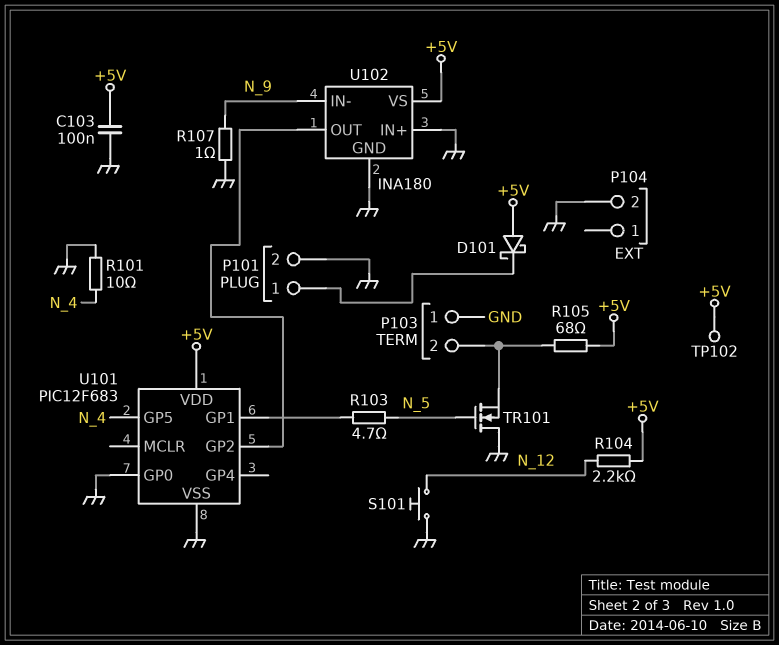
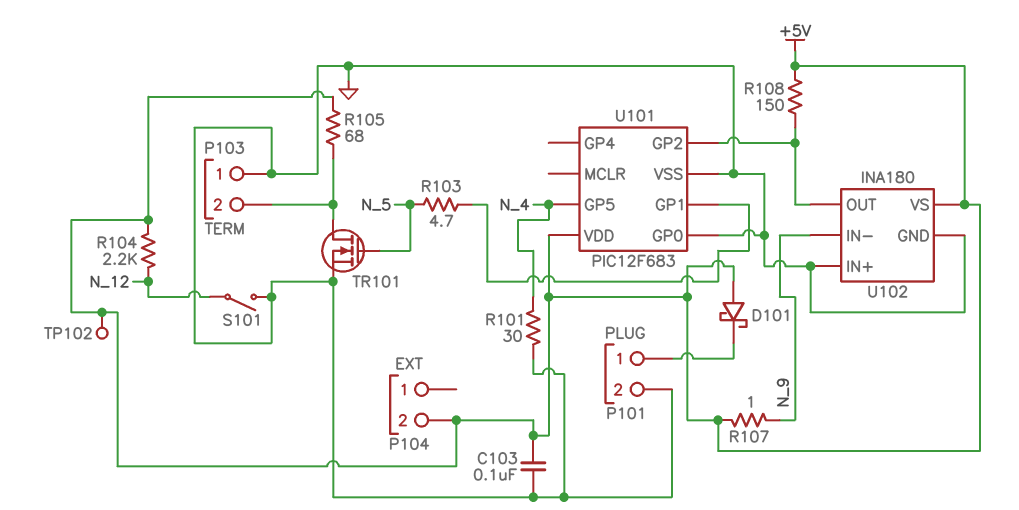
P104 pin 2: GND -> +5V
R101: 10 (GND, N_4) -> 30 (GND, N_4)
R107: 1 (GND, N_9) -> 1 (+5V, N_9)
R108: none -> 150 (+5V, U101/GP2)
S101: button (GND, N_12) -> switch (GND, N_12)
TR101: NMOS (G N_5, D GND, S P103/2) -> NMOS (G N_5, D P103/2, S GND)

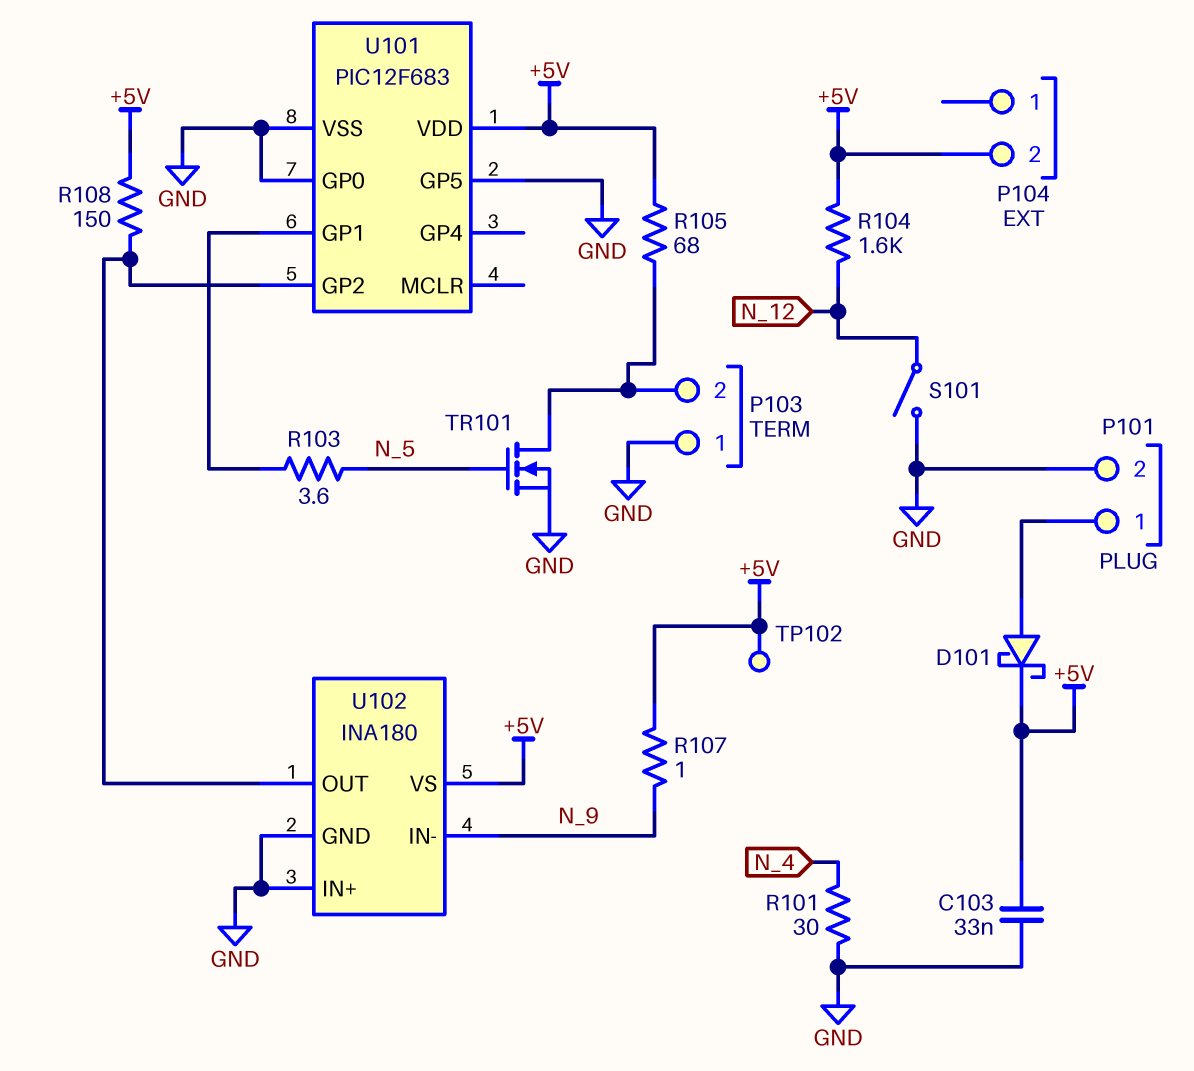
C103: 100nF (+5V, GND) -> 33nF (+5V, GND)
D101: schottky (A +5V, K P101/1) -> schottky (A P101/1, K +5V)
R103: 4.7 (N_5, U101/GP1) -> 3.6 (N_5, U101/GP1)
R104: 2.2k (+5V, N_12) -> 1.6k (+5V, N_12)
U101 pin GP5: N_4 -> GND

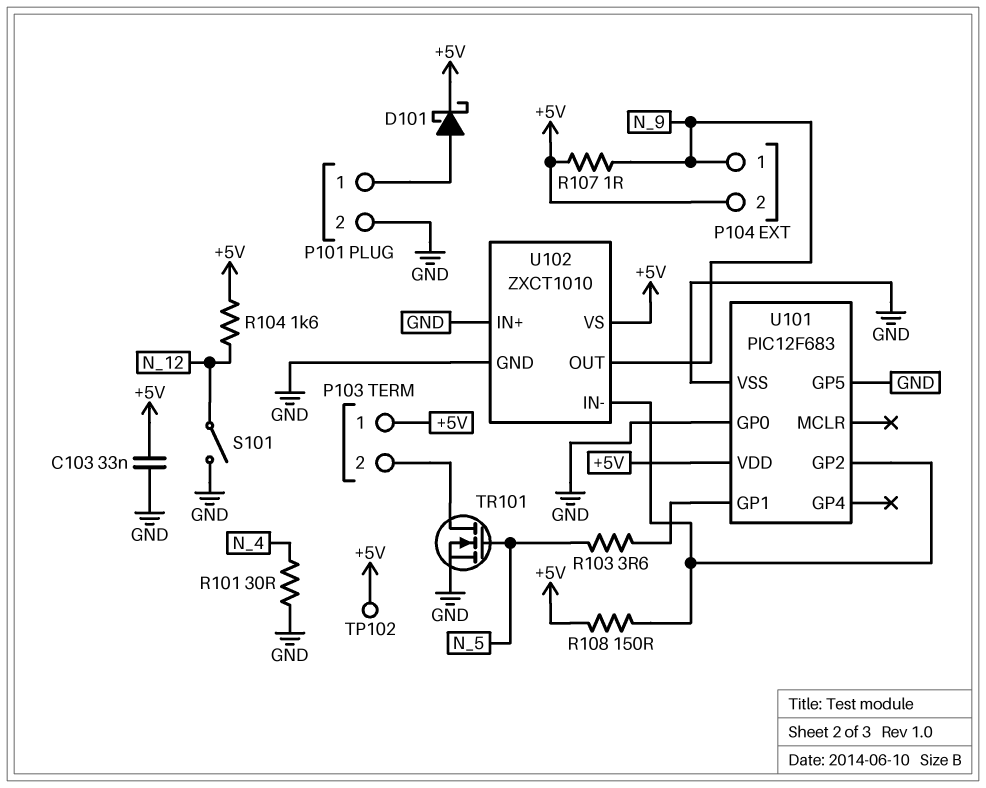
P103 pin 1: GND -> +5V
P104 pin 1: none -> N_9
R105: 68 (+5V, P103/2) -> none
U102: INA180 -> ZXCT1010
U102 pin IN-: N_9 -> U101/GP2
U102 pin OUT: U101/GP2 -> N_9

